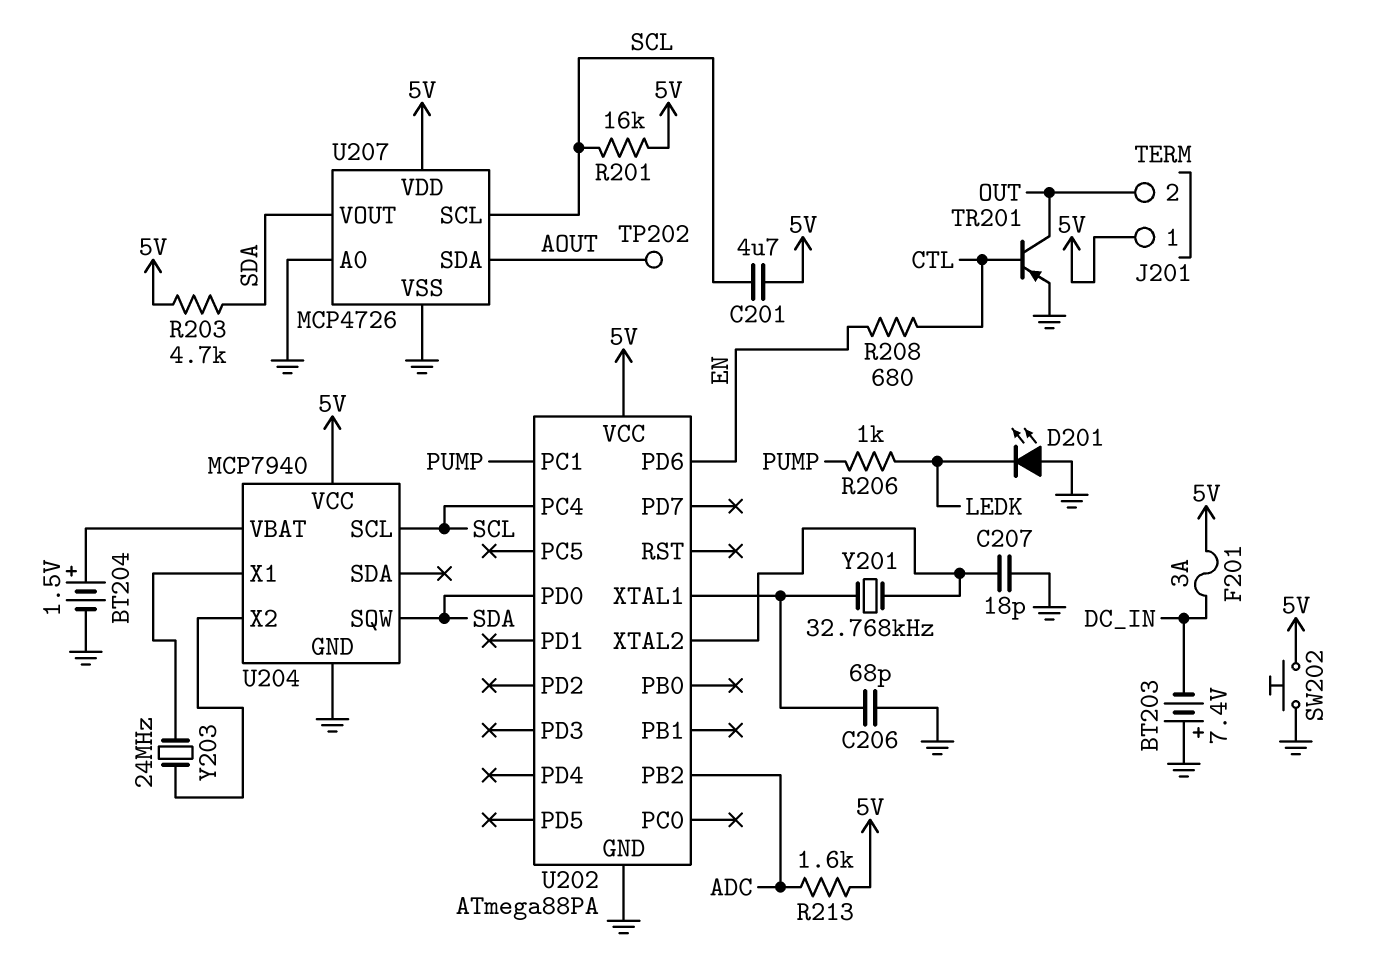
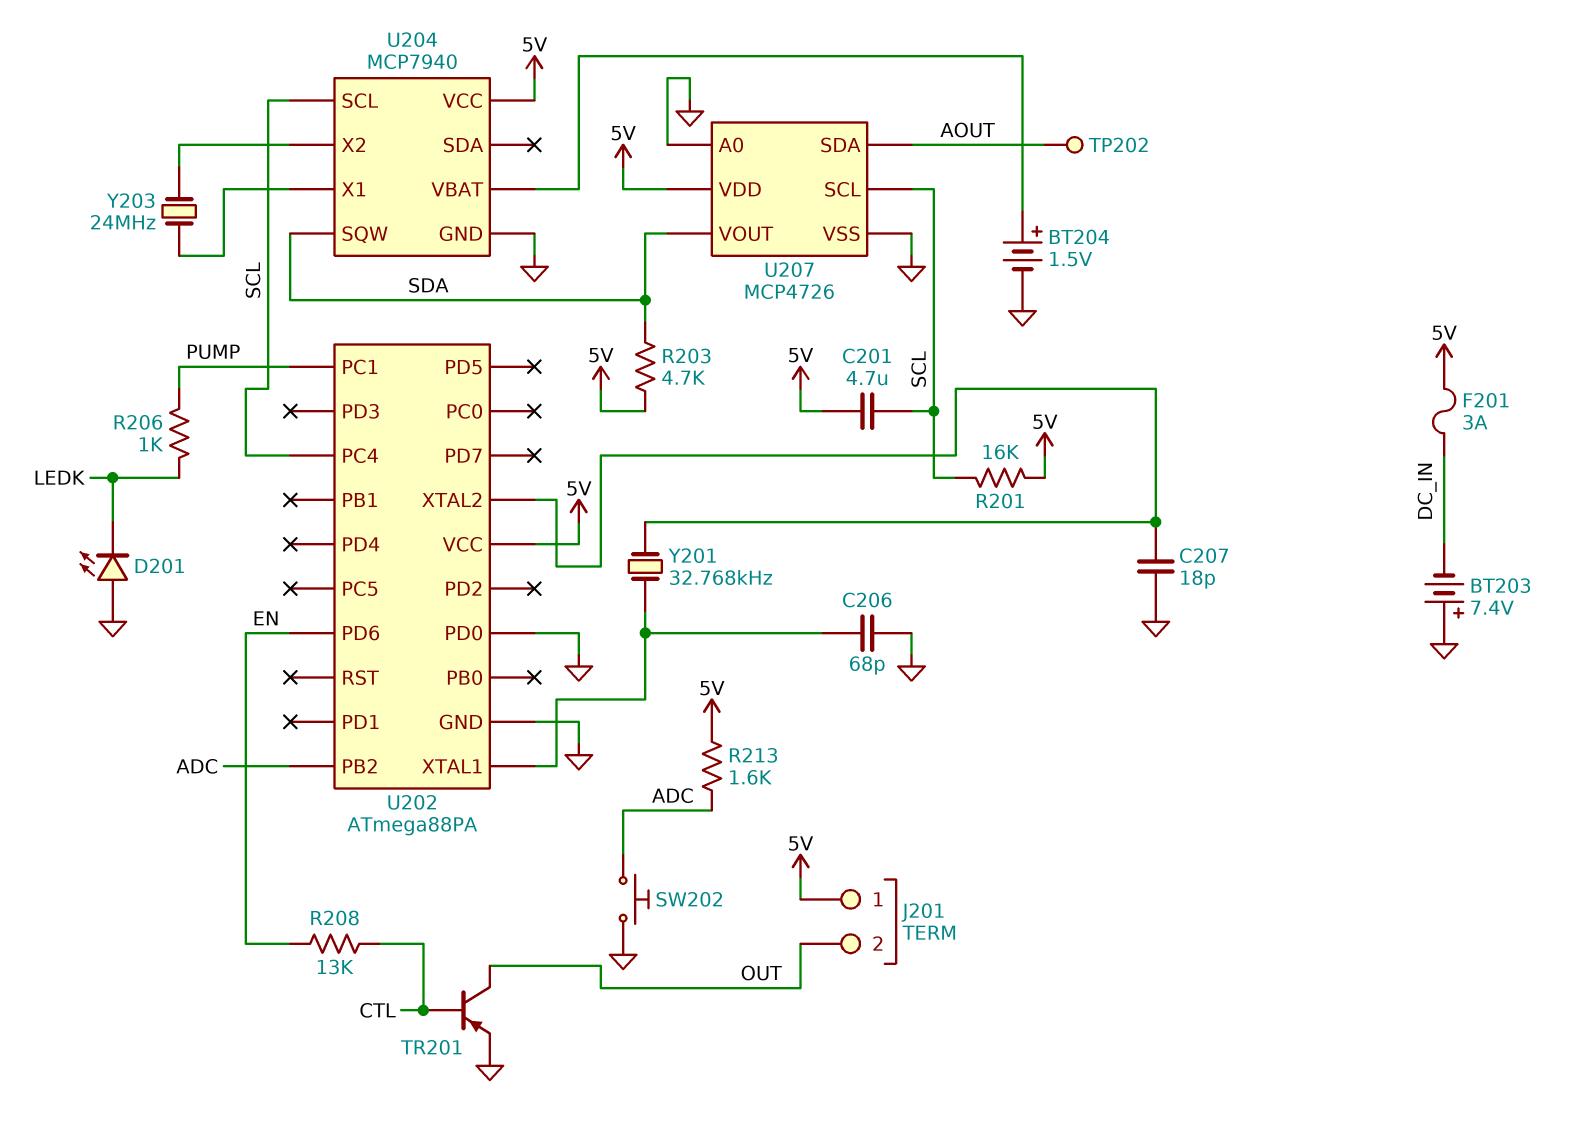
R208: 680 (CTL, EN) -> 13k (CTL, EN)
SW202: button (5V, GND) -> button (ADC, GND)
U202 pin PD0: SDA -> GND

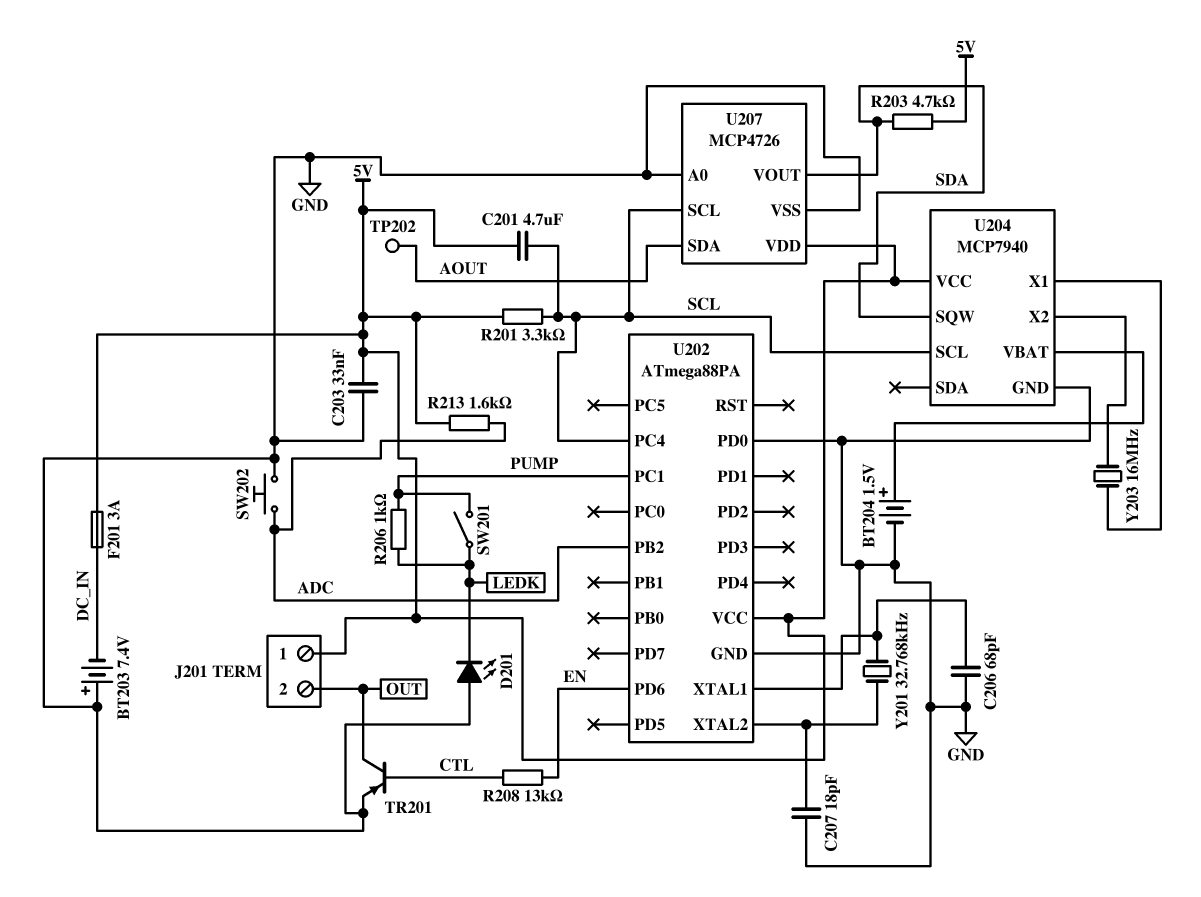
C203: none -> 33nF (5V, GND)
R201: 16k (5V, SCL) -> 3.3k (5V, SCL)
SW201: none -> switch (LEDK, PUMP)
Y203: 24MHz (U204/X1, U204/X2) -> 16MHz (U204/X1, U204/X2)

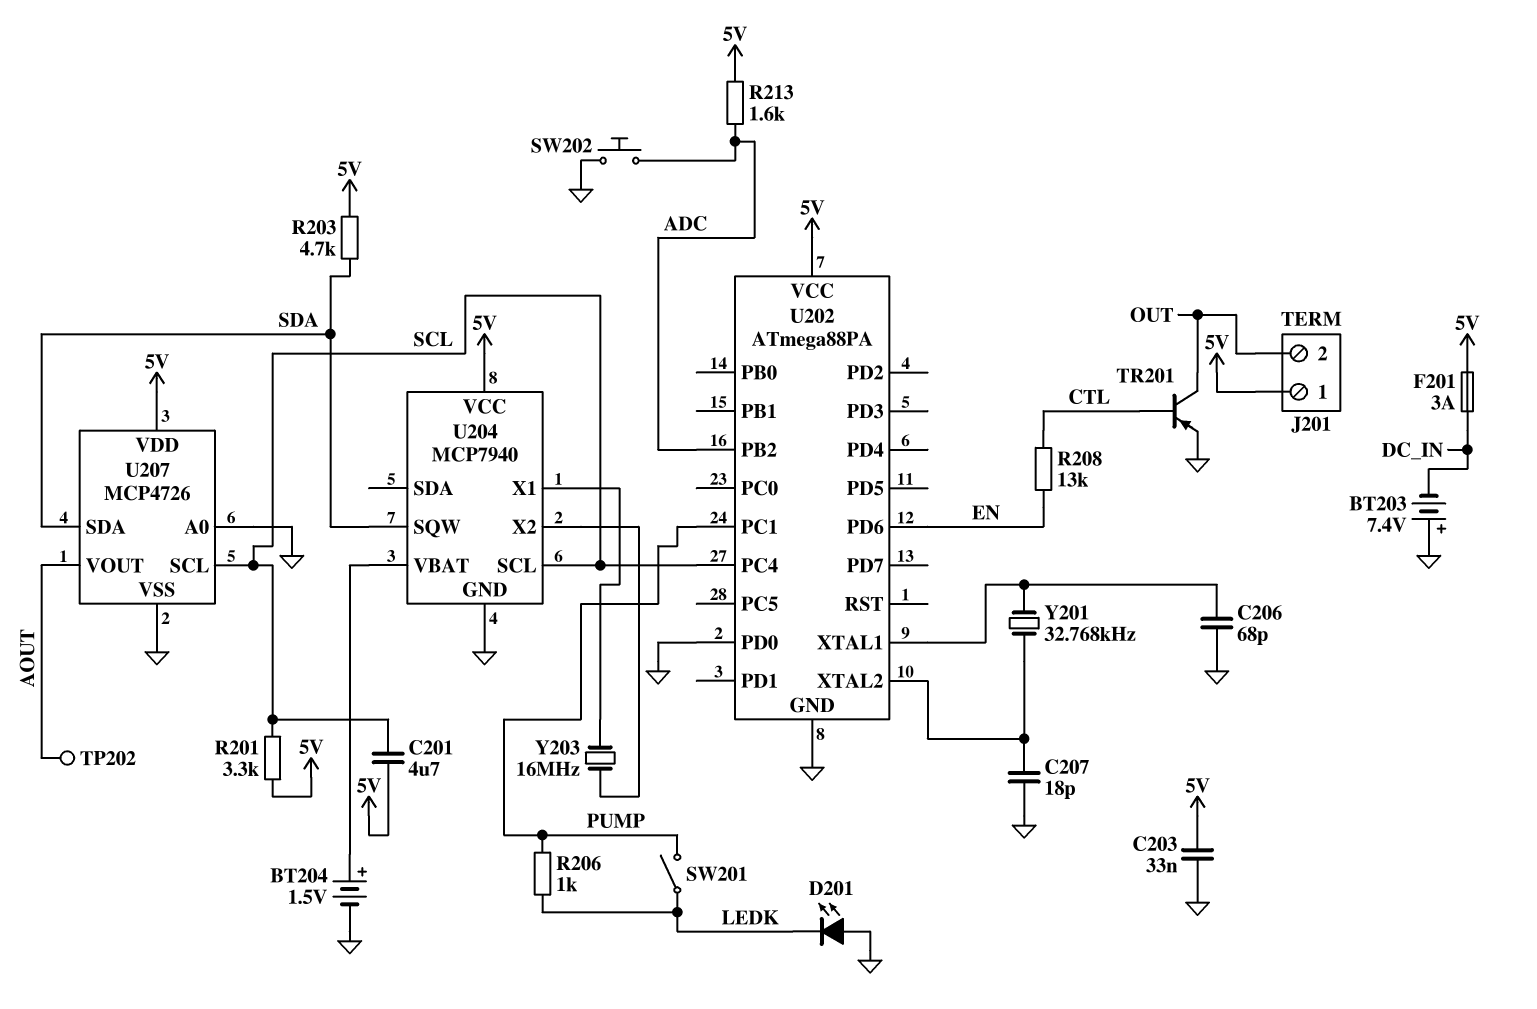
U207 pin SDA: AOUT -> SDA
U207 pin VOUT: SDA -> AOUT

